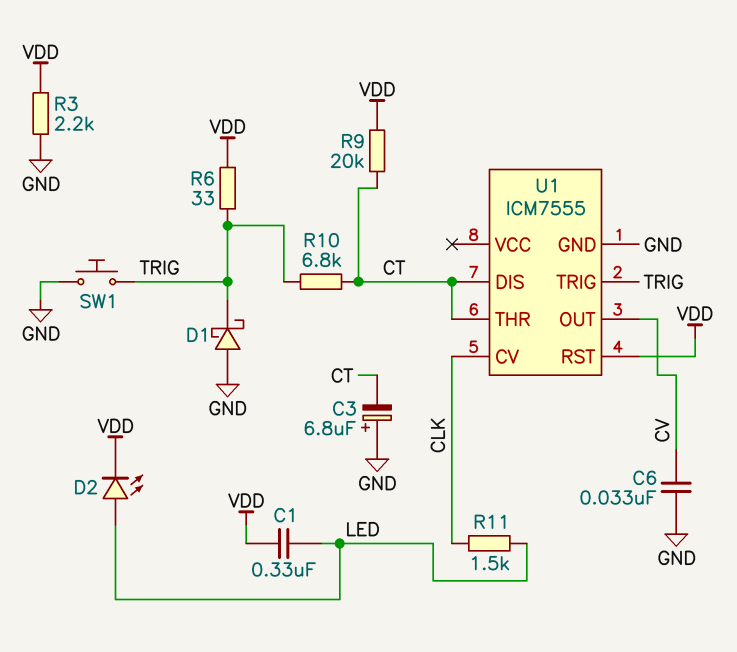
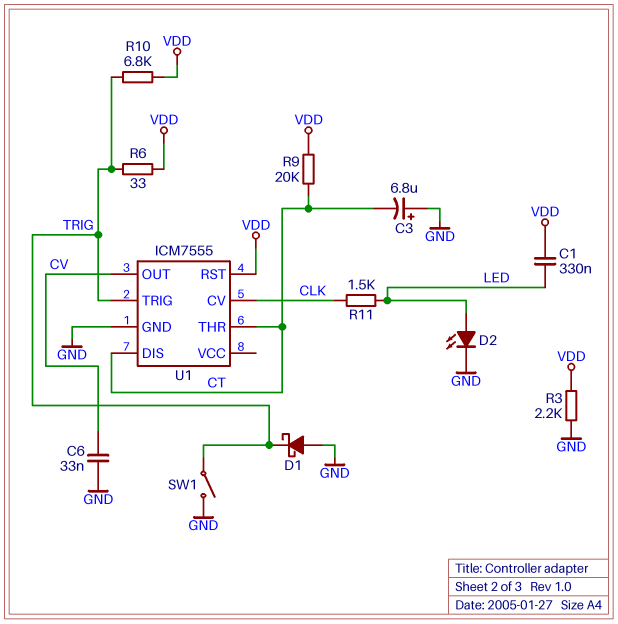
D2: LED (A LED, K VDD) -> LED (A LED, K GND)
R10: 6.8k (CT, TRIG) -> 6.8k (TRIG, VDD)
SW1: button (GND, TRIG) -> switch (GND, TRIG)

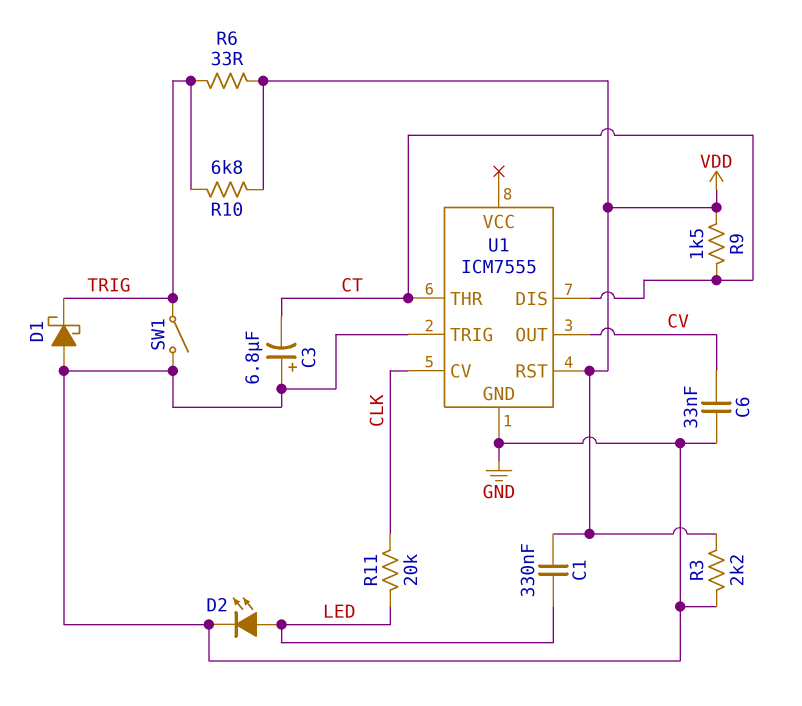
R9: 20k (CT, VDD) -> 1.5k (CT, VDD)
R11: 1.5k (CLK, LED) -> 20k (CLK, LED)
U1 pin TRIG: TRIG -> GND

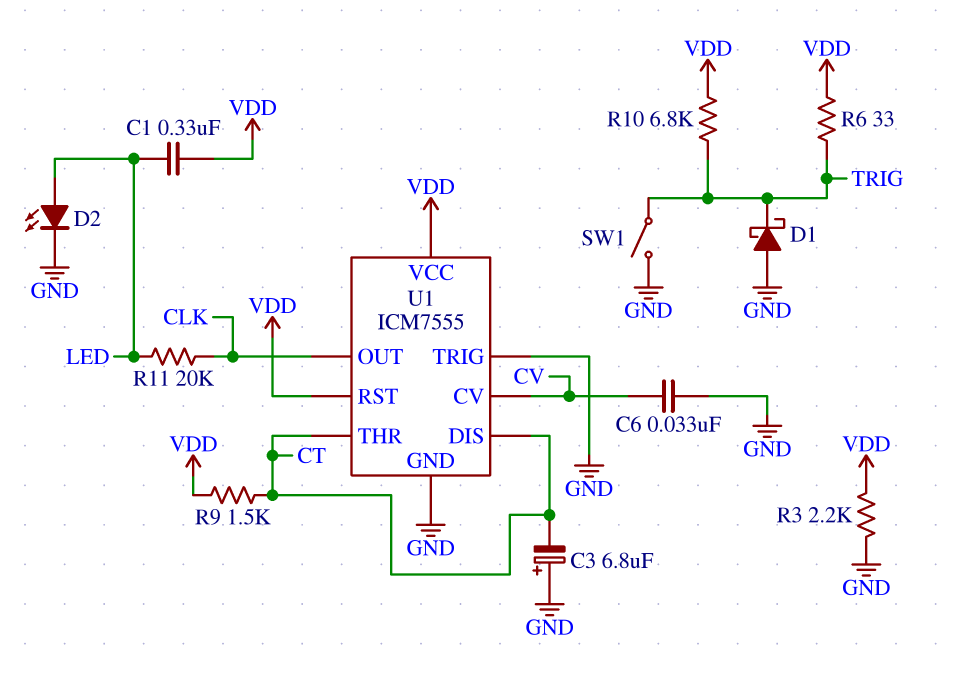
U1 pin CV: CLK -> CV
U1 pin OUT: CV -> CLK
U1 pin VCC: none -> VDD

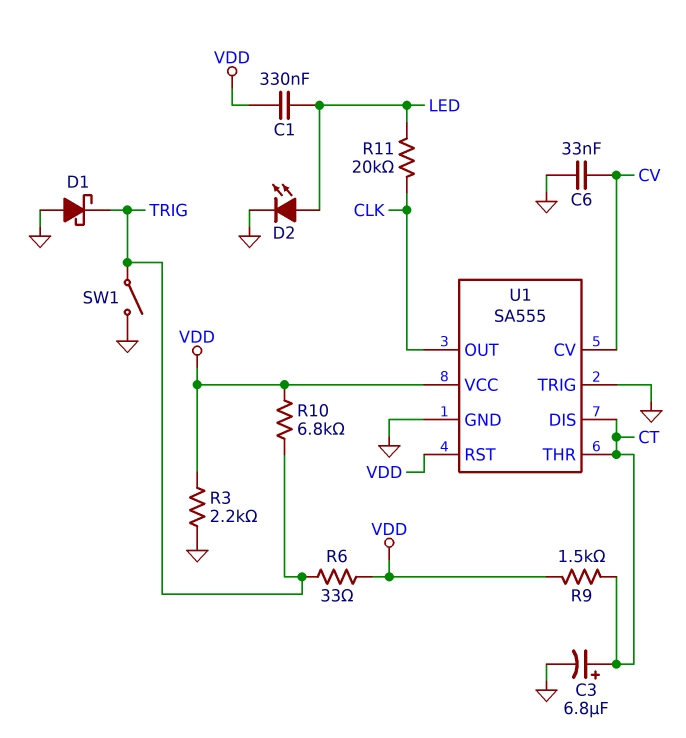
C3: 6.8uF (plus GND, minus CT) -> 6.8uF (plus CT, minus GND)
U1: ICM7555 -> SA555

